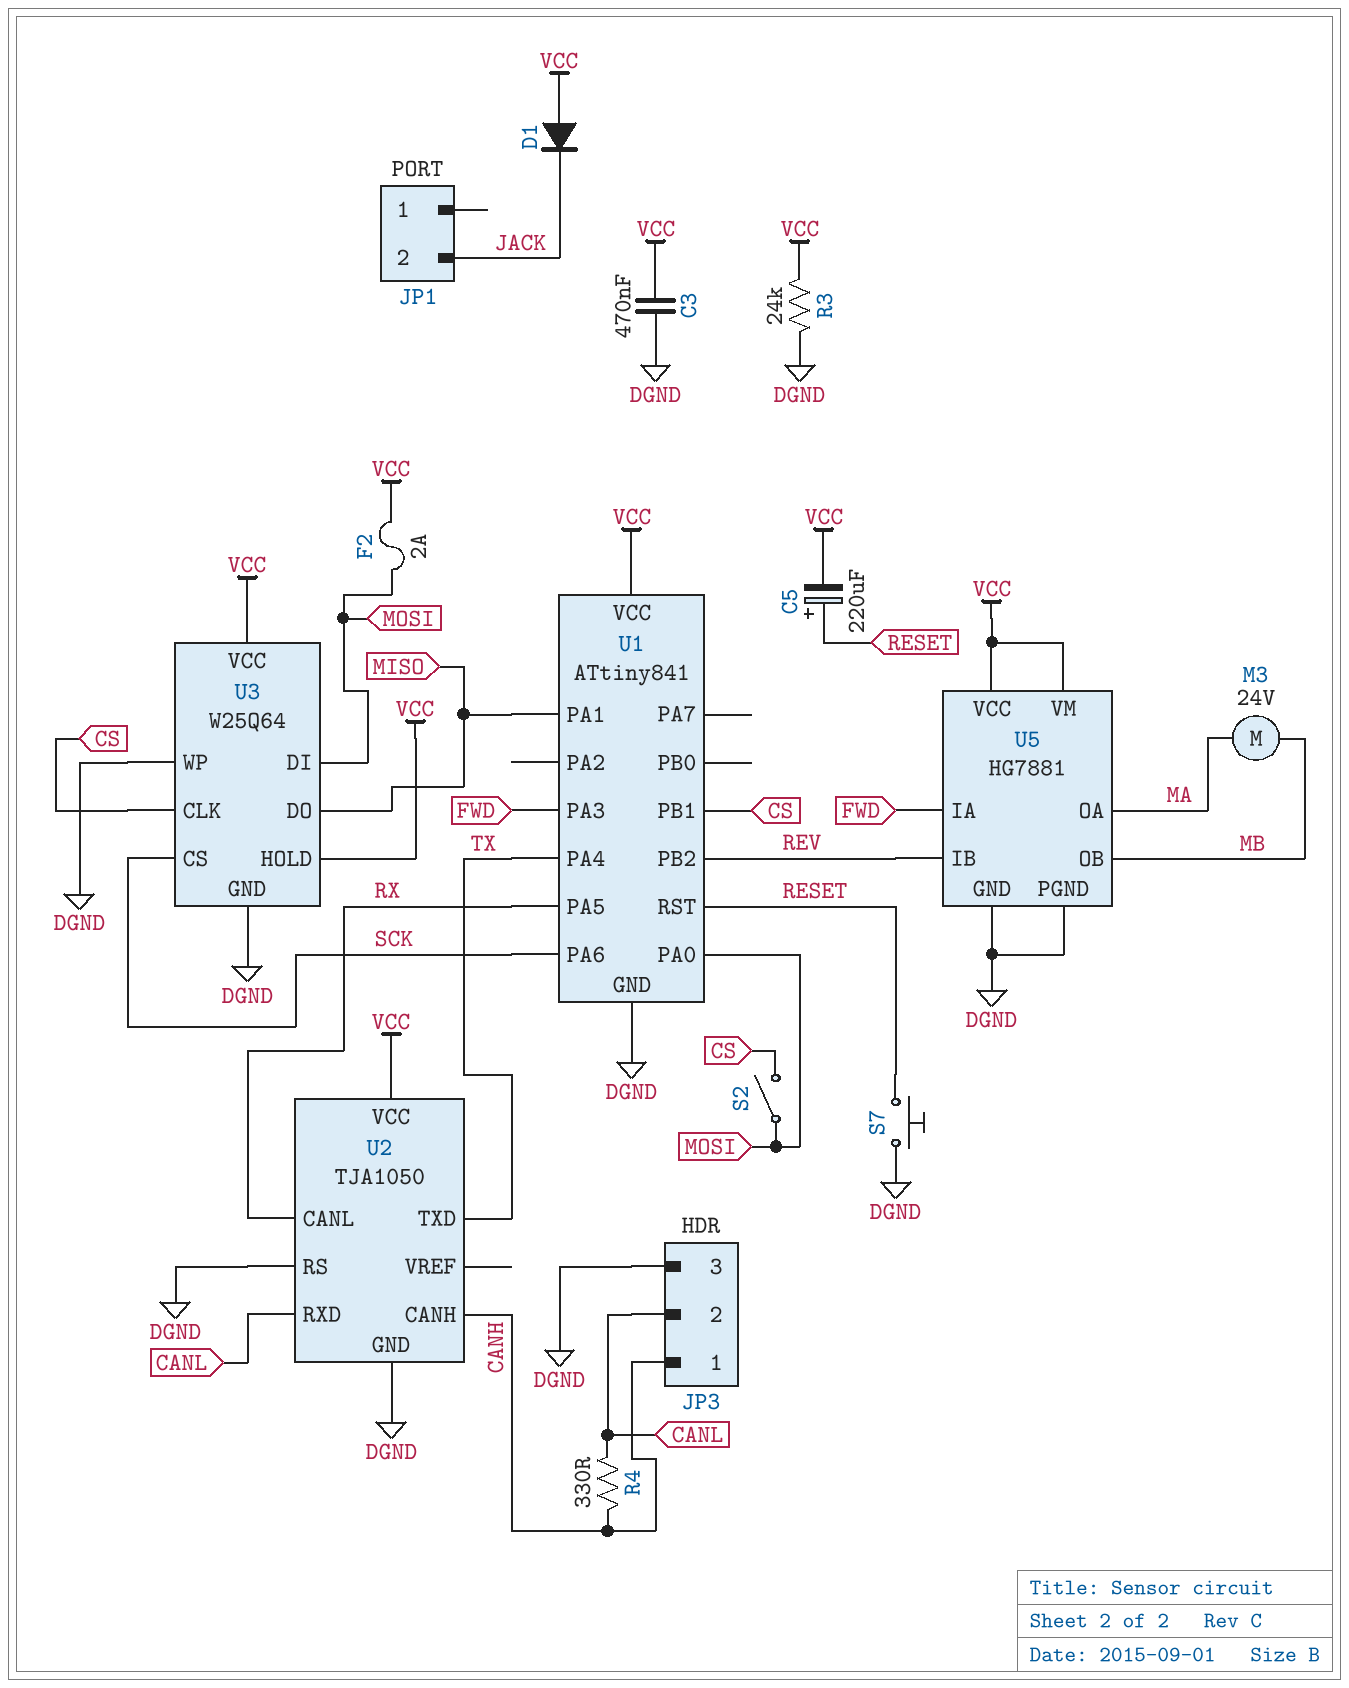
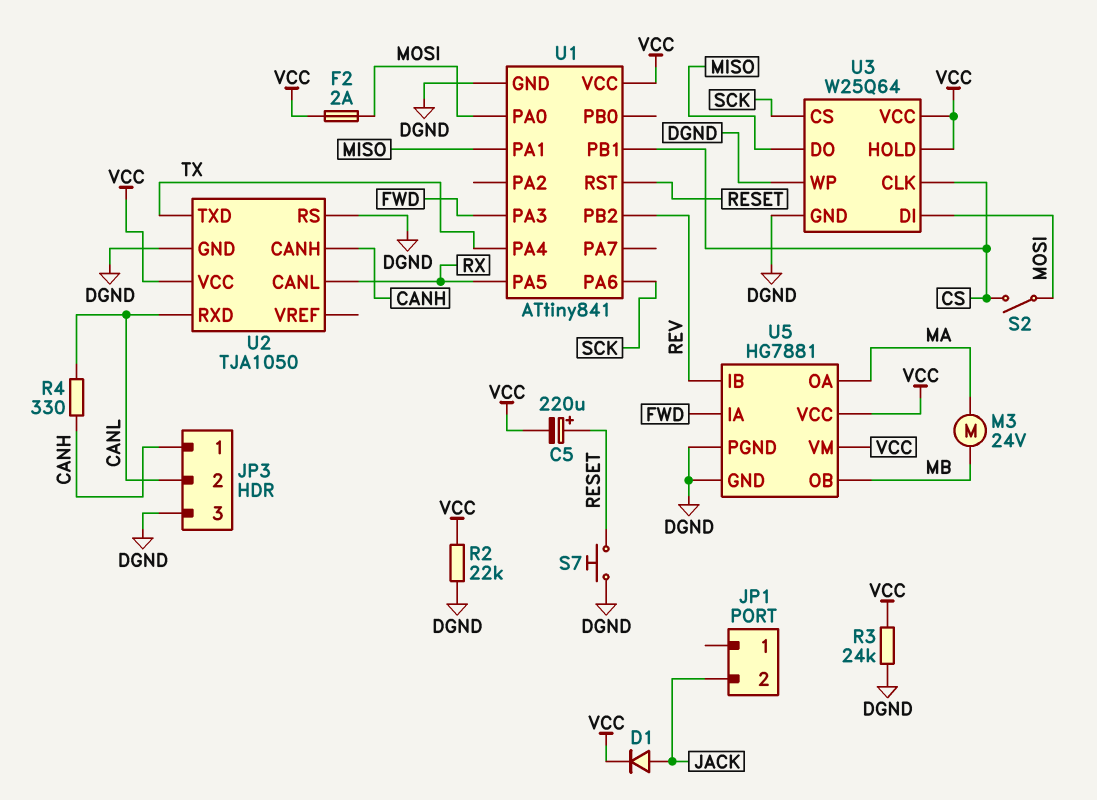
C3: 470nF (DGND, VCC) -> none
D1: diode (A VCC, K JACK) -> diode (A JACK, K VCC)
R2: none -> 22k (DGND, VCC)

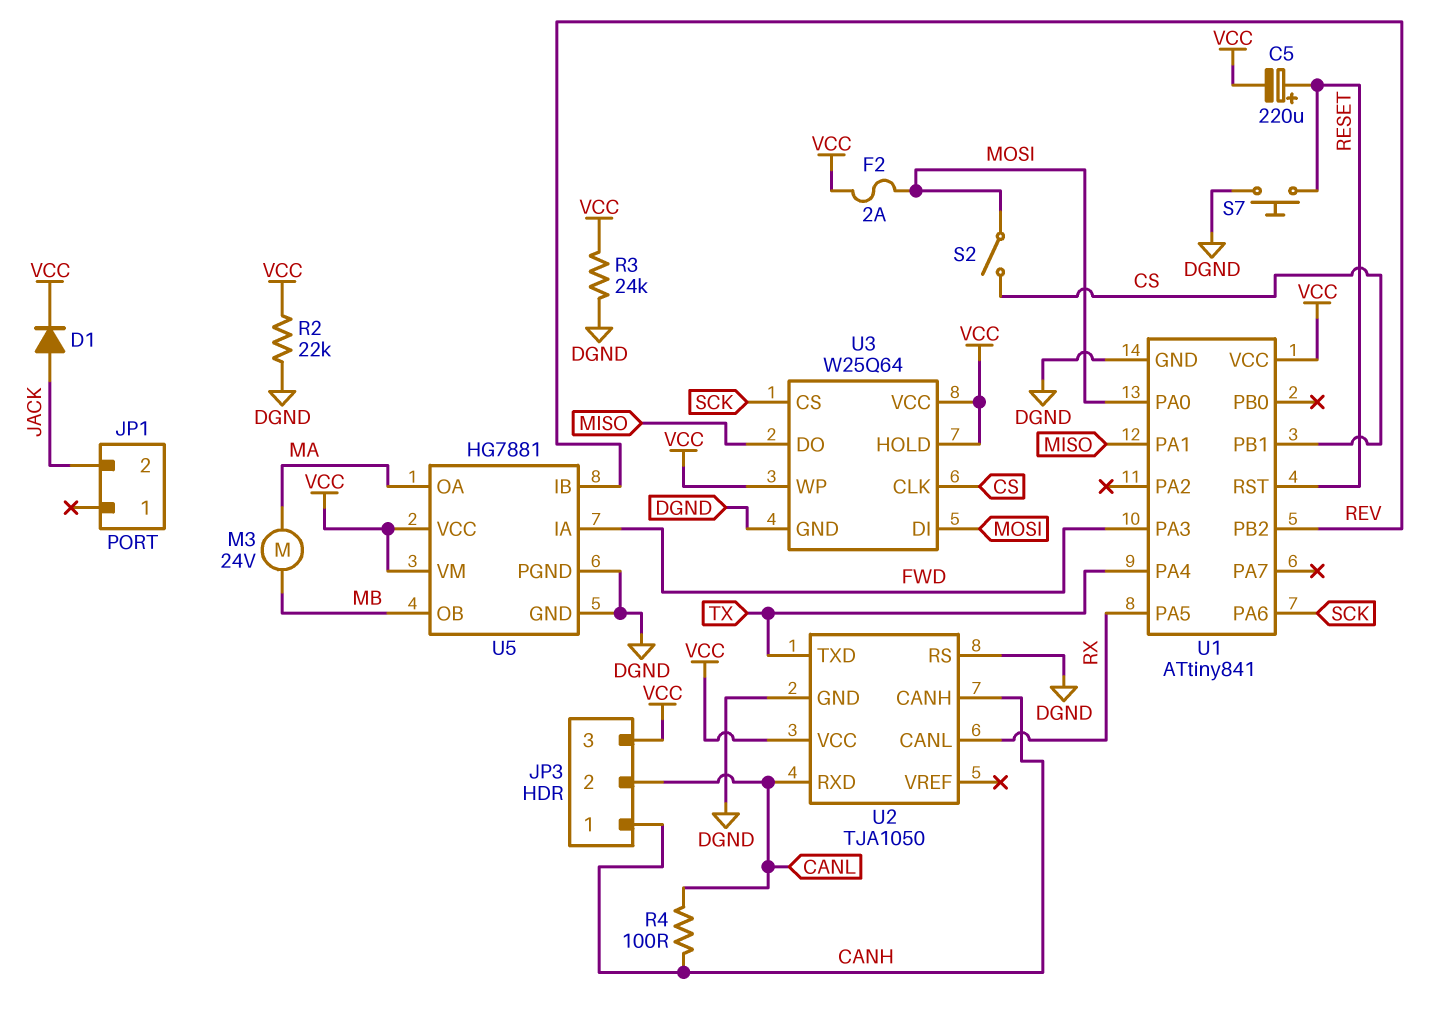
JP3 pin 3: DGND -> VCC
R4: 330 (CANH, CANL) -> 100 (CANH, CANL)
U3 pin WP: DGND -> VCC

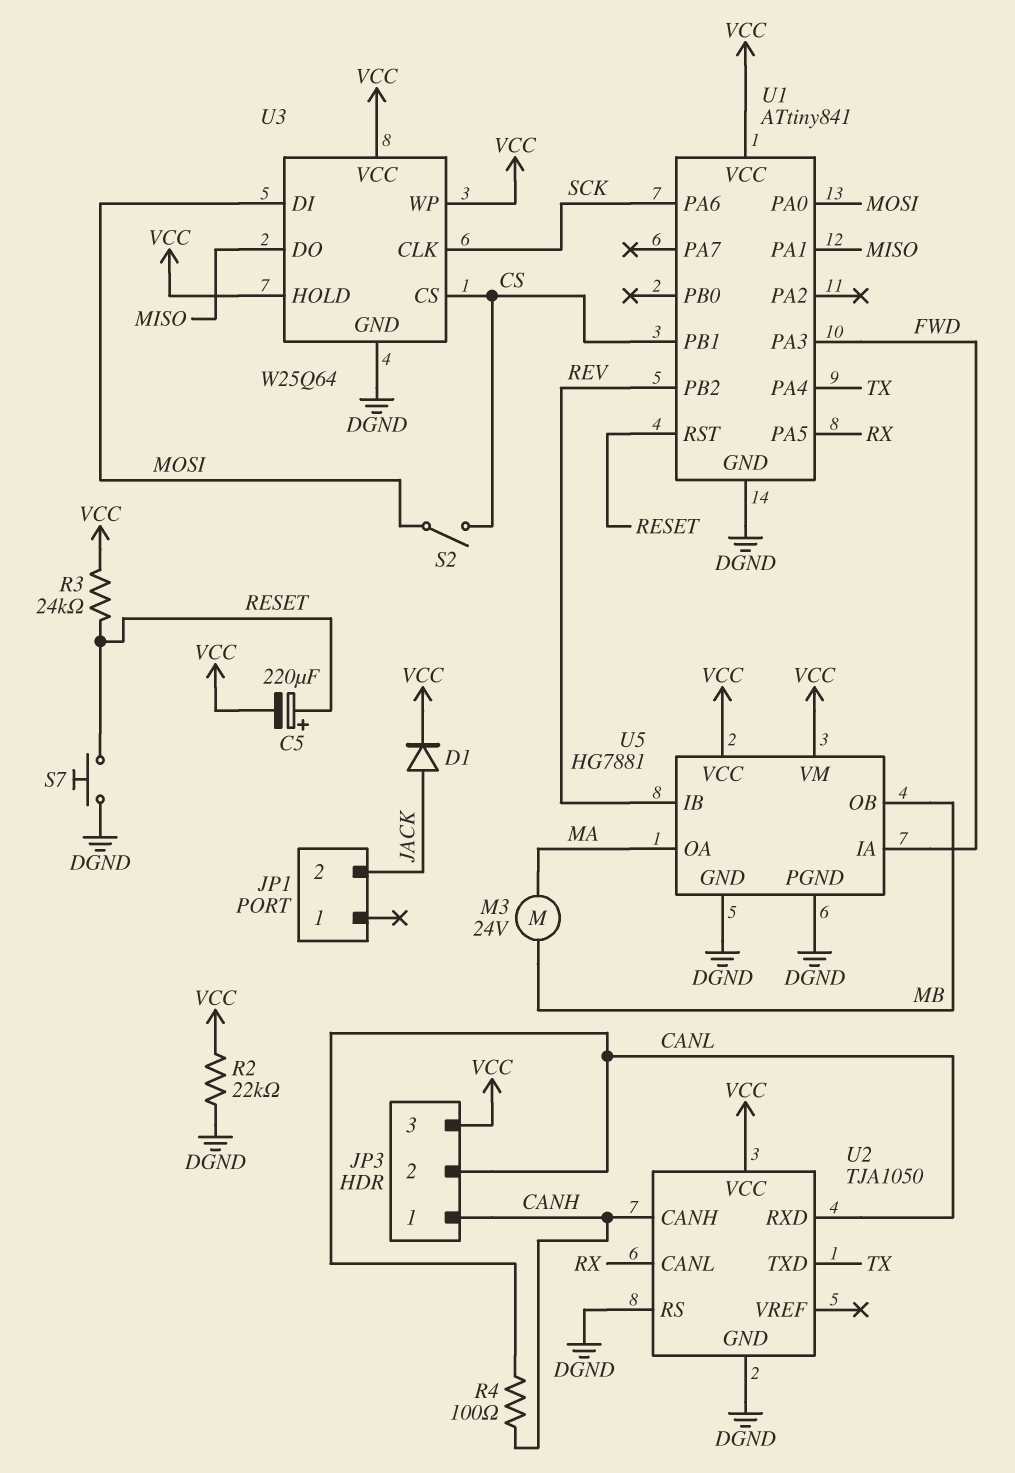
F2: 2A (MOSI, VCC) -> none
R3: 24k (DGND, VCC) -> 24k (RESET, VCC)
U3 pin CLK: CS -> SCK
U3 pin CS: SCK -> CS

